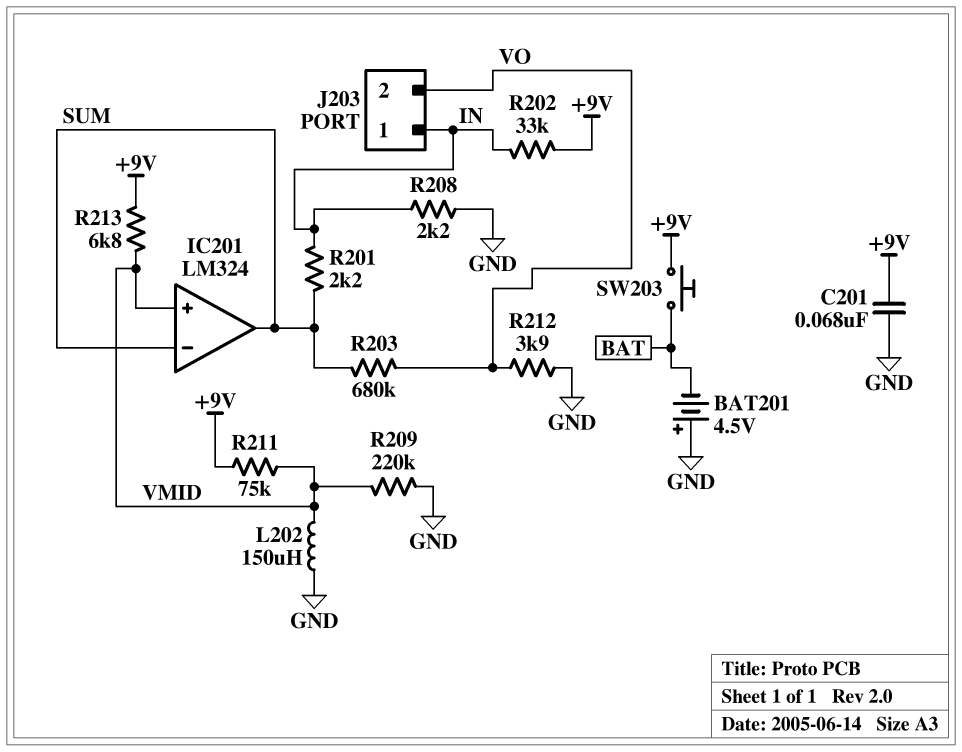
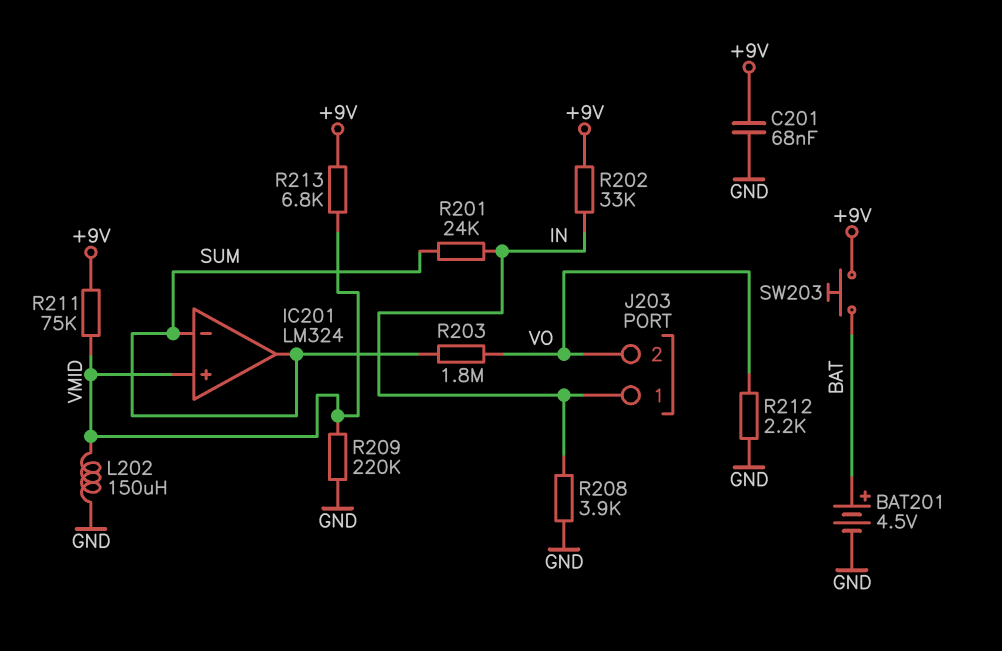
BAT201: 4.5V (plus GND, minus BAT) -> 4.5V (plus BAT, minus GND)
R201: 2.2k (IN, SUM) -> 24k (IN, SUM)
R203: 680k (SUM, VO) -> 1.8M (SUM, VO)
R208: 2.2k (GND, IN) -> 3.9k (GND, IN)
R212: 3.9k (GND, VO) -> 2.2k (GND, VO)

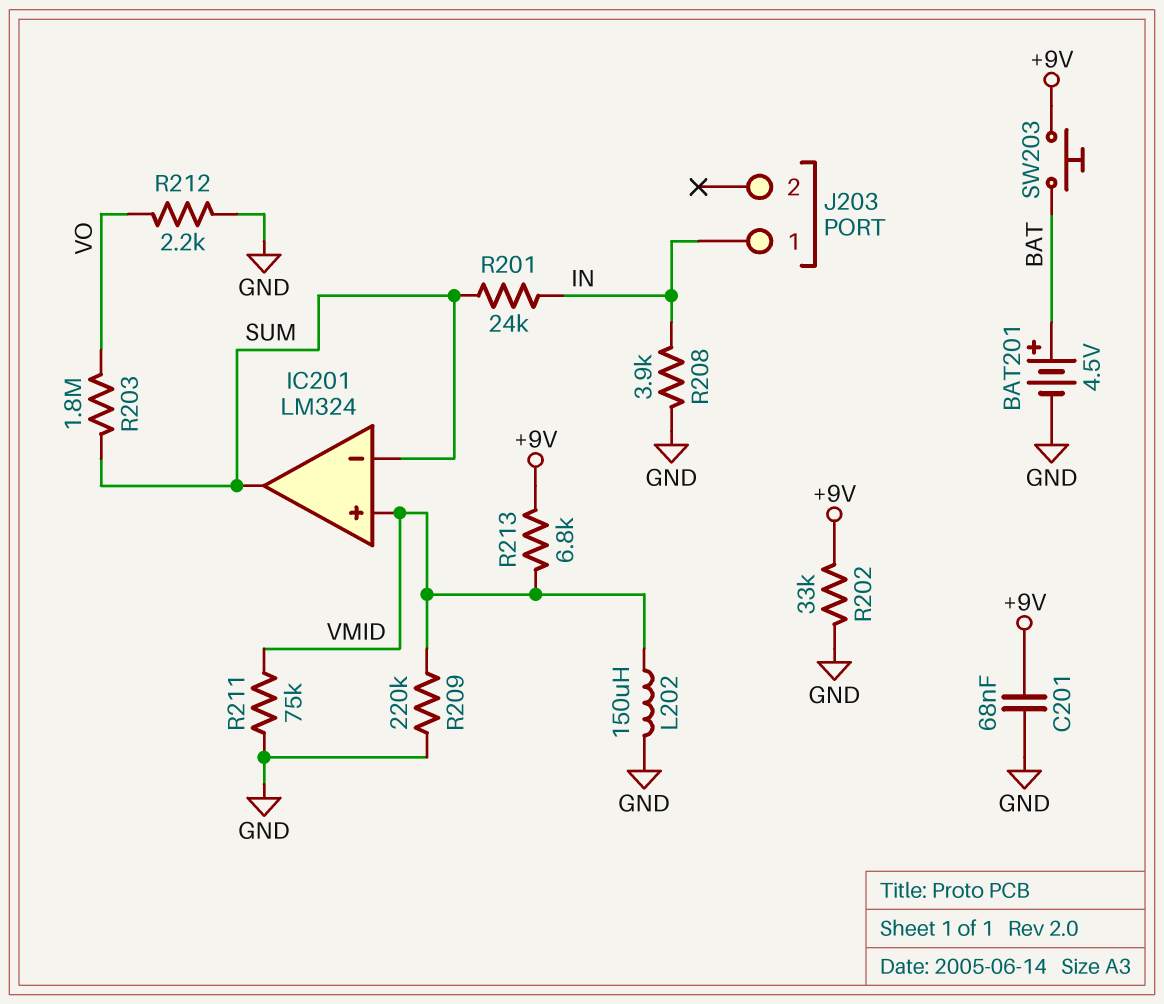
J203 pin 2: VO -> none
R202: 33k (+9V, IN) -> 33k (+9V, GND)
R211: 75k (+9V, VMID) -> 75k (GND, VMID)

